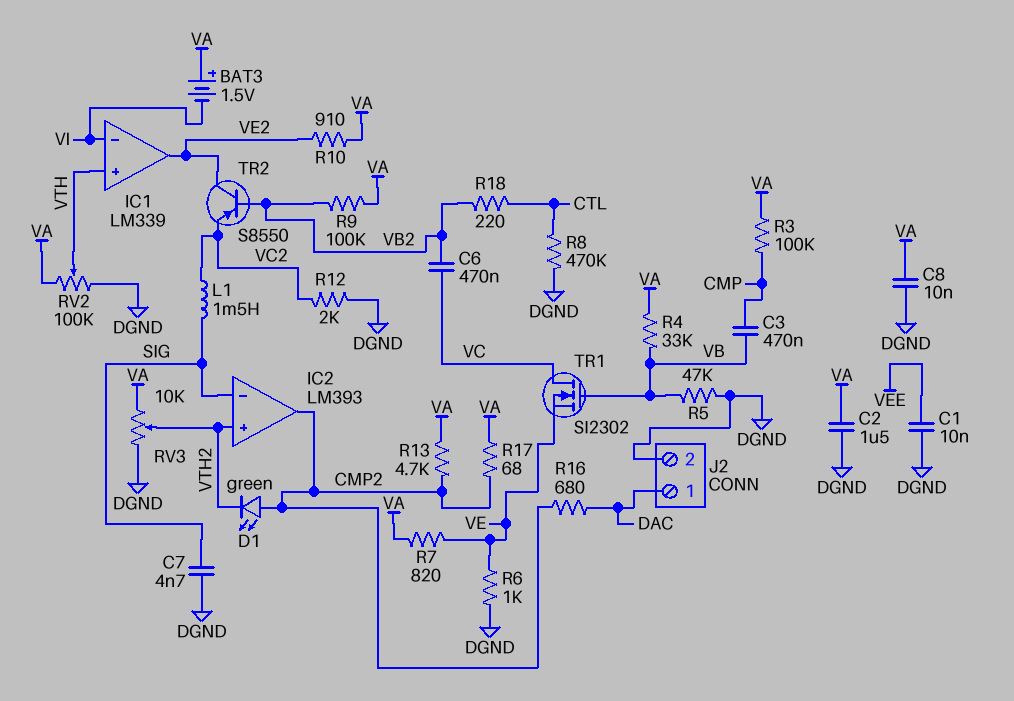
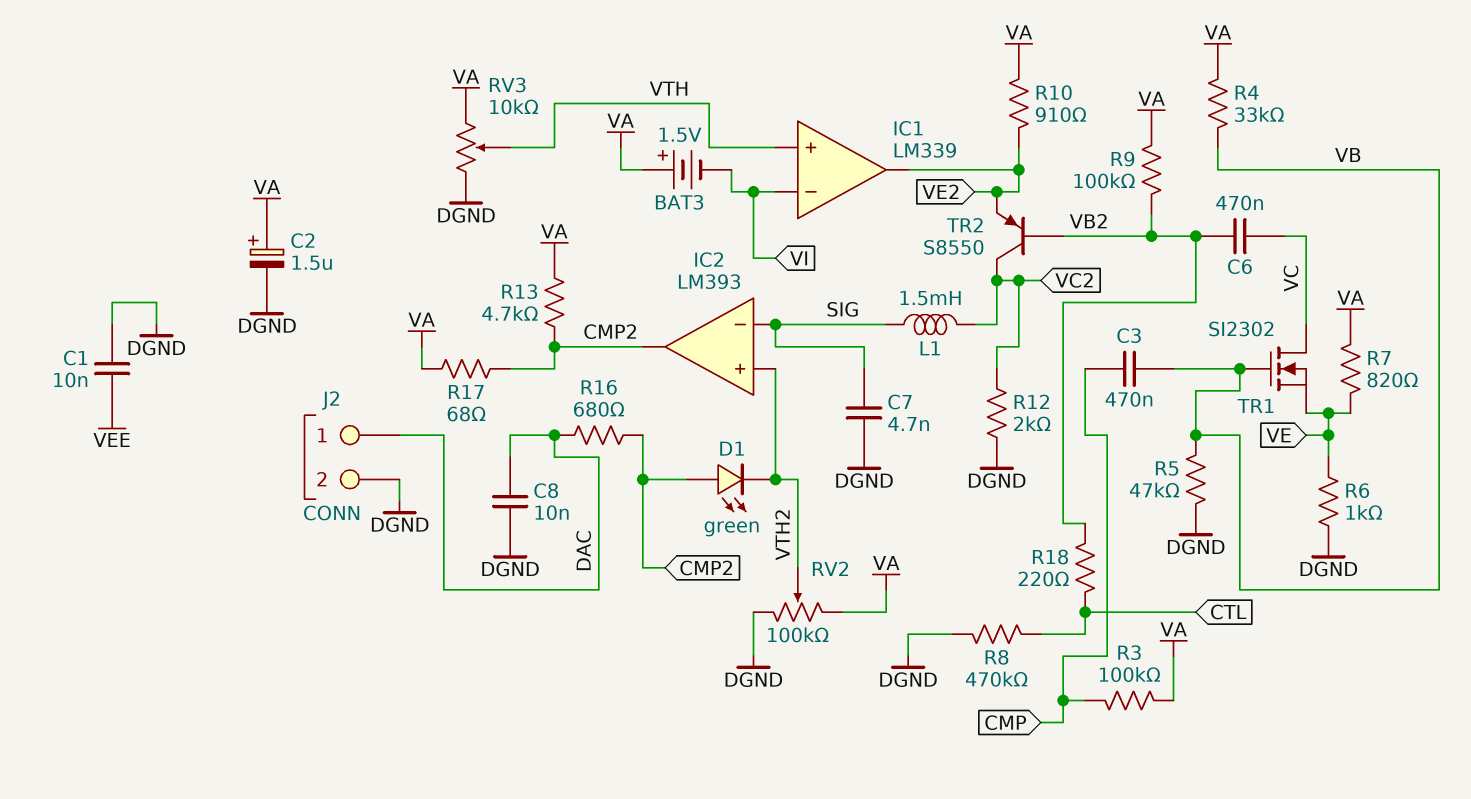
C2: 1.5uF (DGND, VA) -> 1.5uF (plus VA, minus DGND)
C8: 10nF (DGND, VA) -> 10nF (DAC, DGND)
RV2: 100k (DGND, VA, wiper VTH) -> 100k (DGND, VA, wiper VTH2)
RV3: 10k (DGND, VA, wiper VTH2) -> 10k (DGND, VA, wiper VTH)
TR2: PNP S8550 (B VB2, C VE2, E VC2) -> PNP S8550 (B VB2, C VC2, E VE2)

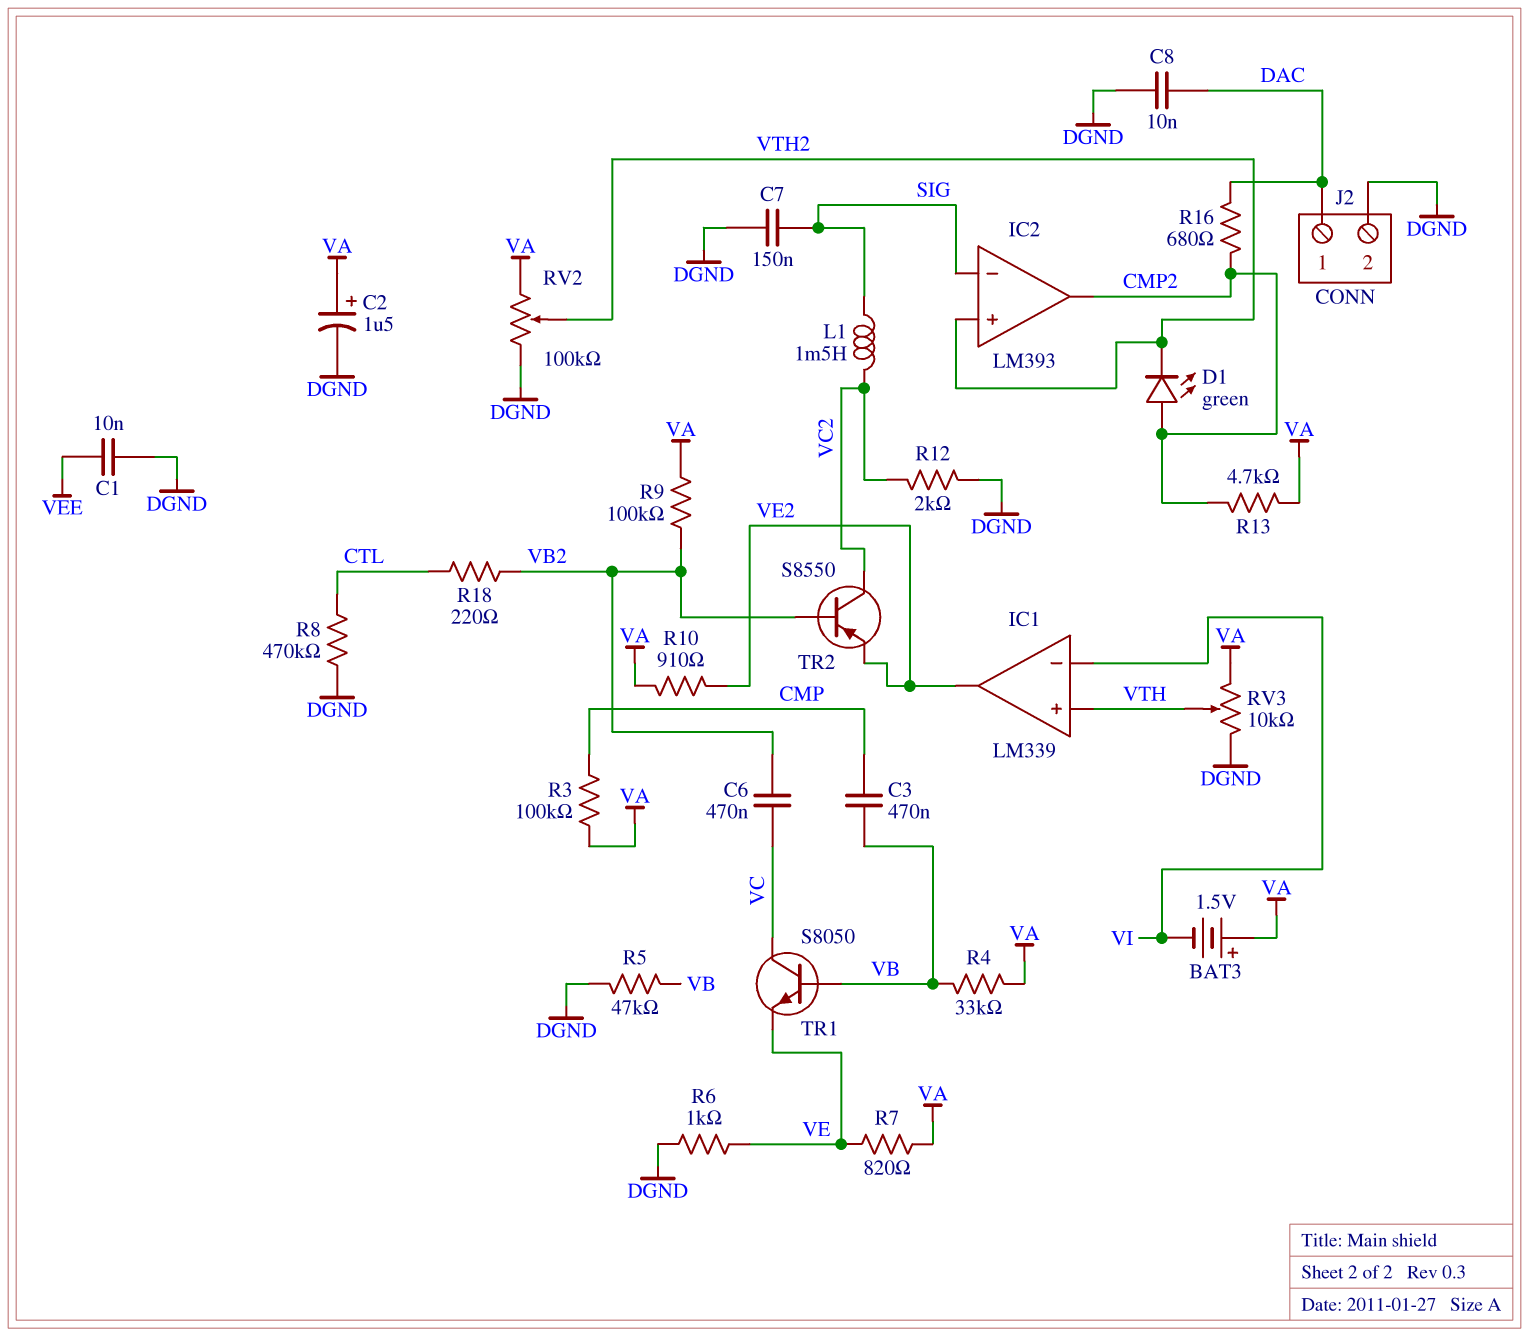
C7: 4.7nF (DGND, SIG) -> 150nF (DGND, SIG)
R17: 68 (CMP2, VA) -> none
TR1: NMOS SI2302 (G VB, D VC, S VE) -> NPN S8050 (B VB, C VC, E VE)

